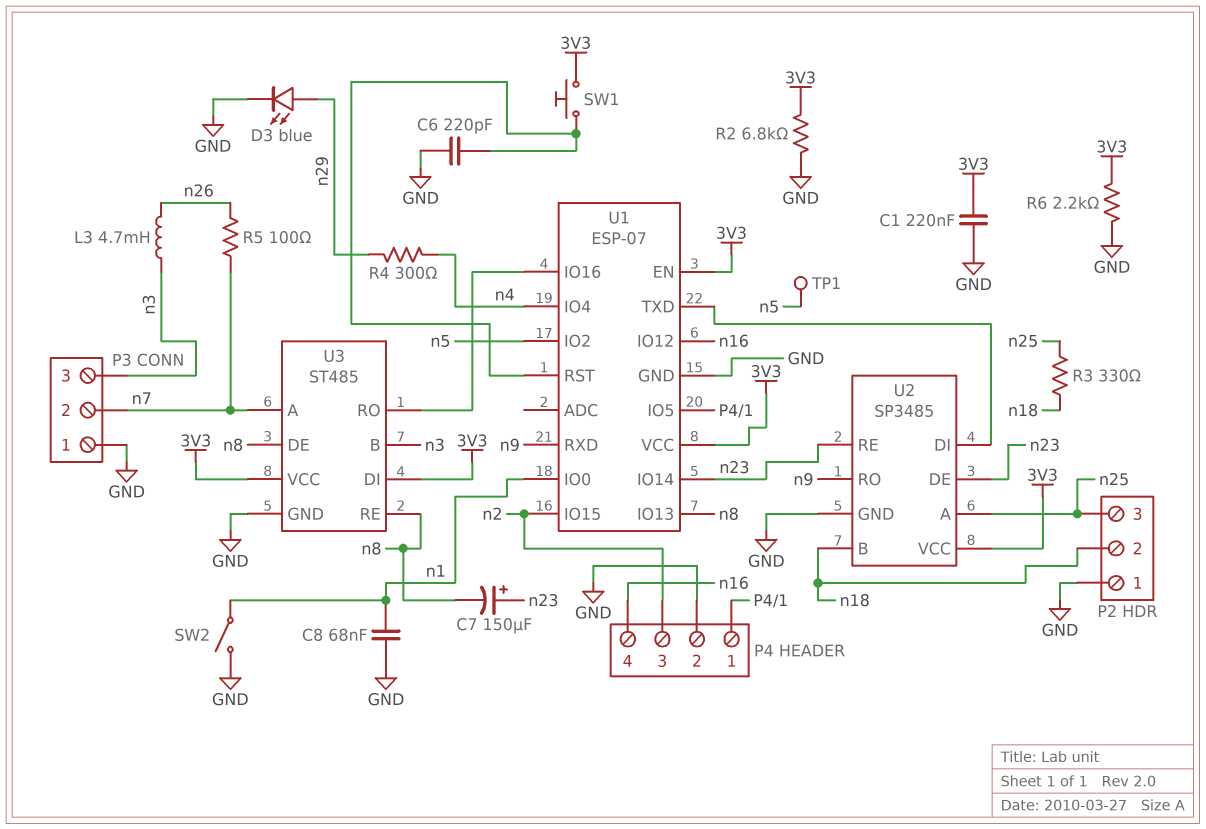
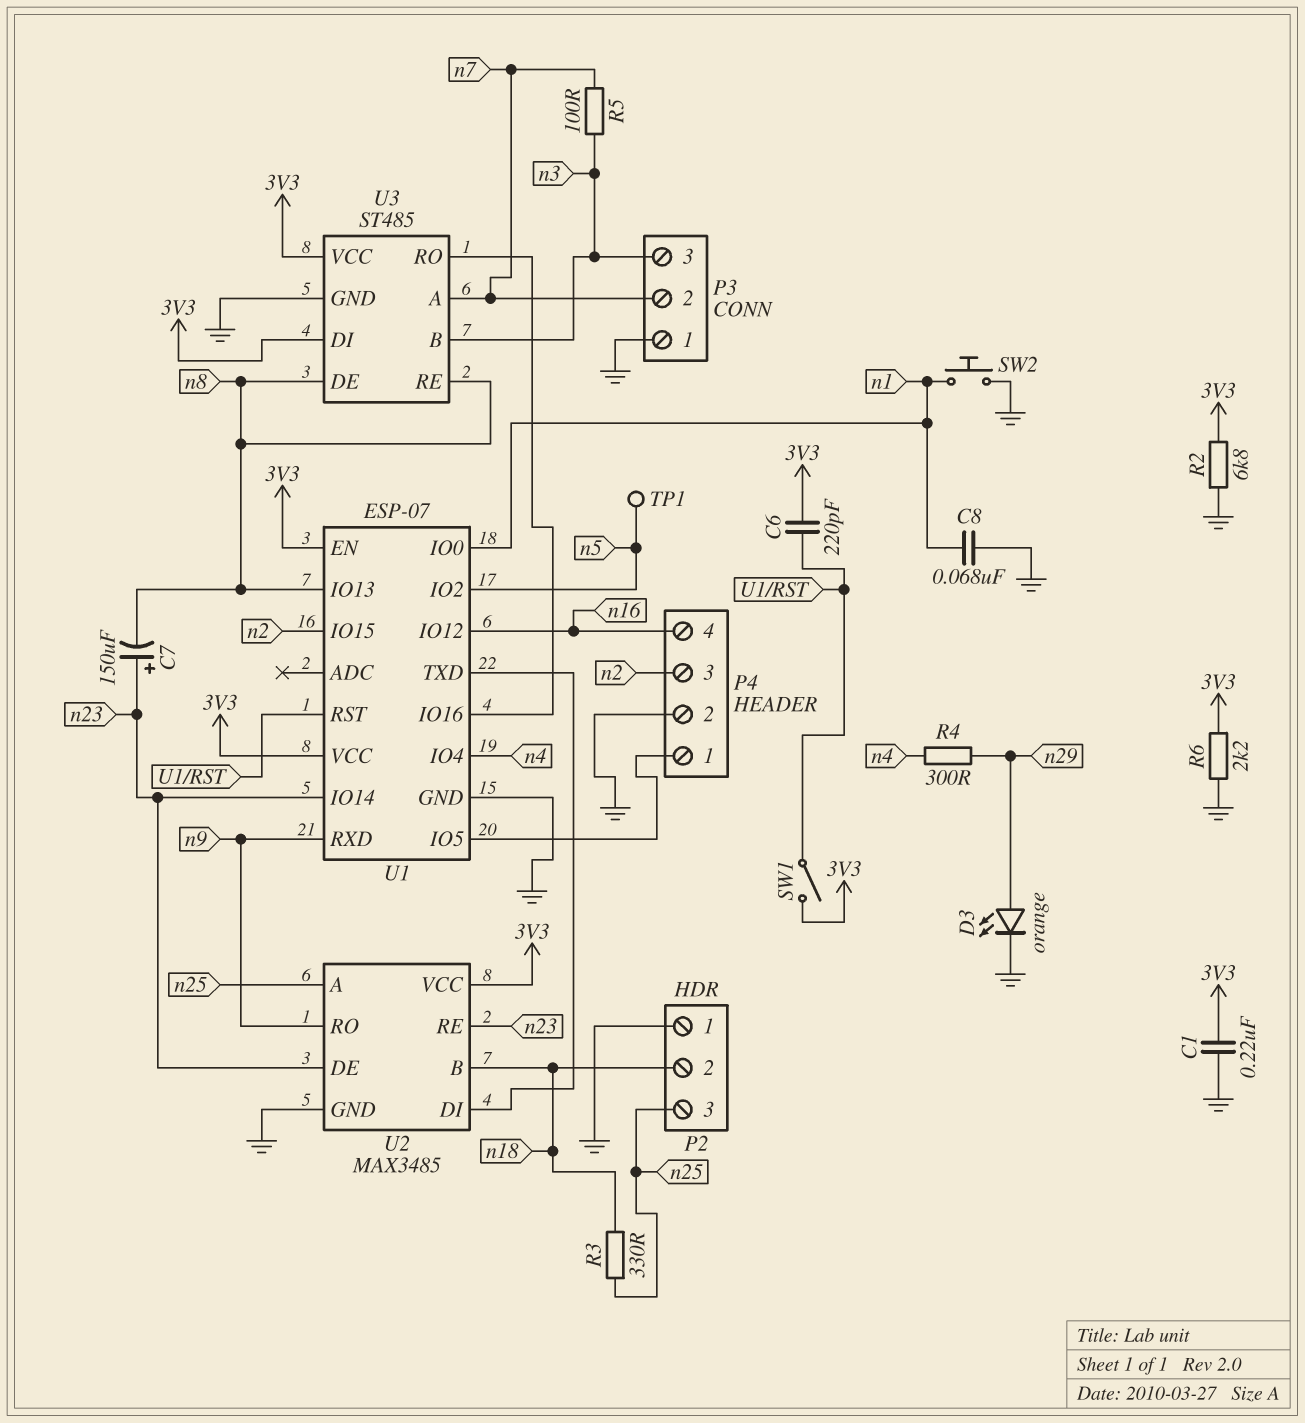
C6: 220pF (GND, U1/RST) -> 220pF (3V3, U1/RST)
D3: LED blue (A n29, K GND) -> LED orange (A n29, K GND)
L3: 4.7mH (n3, n26) -> none
R5: 100 (n7, n26) -> 100 (n3, n7)
SW1: button (3V3, U1/RST) -> switch (3V3, U1/RST)
SW2: switch (GND, n1) -> button (GND, n1)
U2: SP3485 -> MAX3485

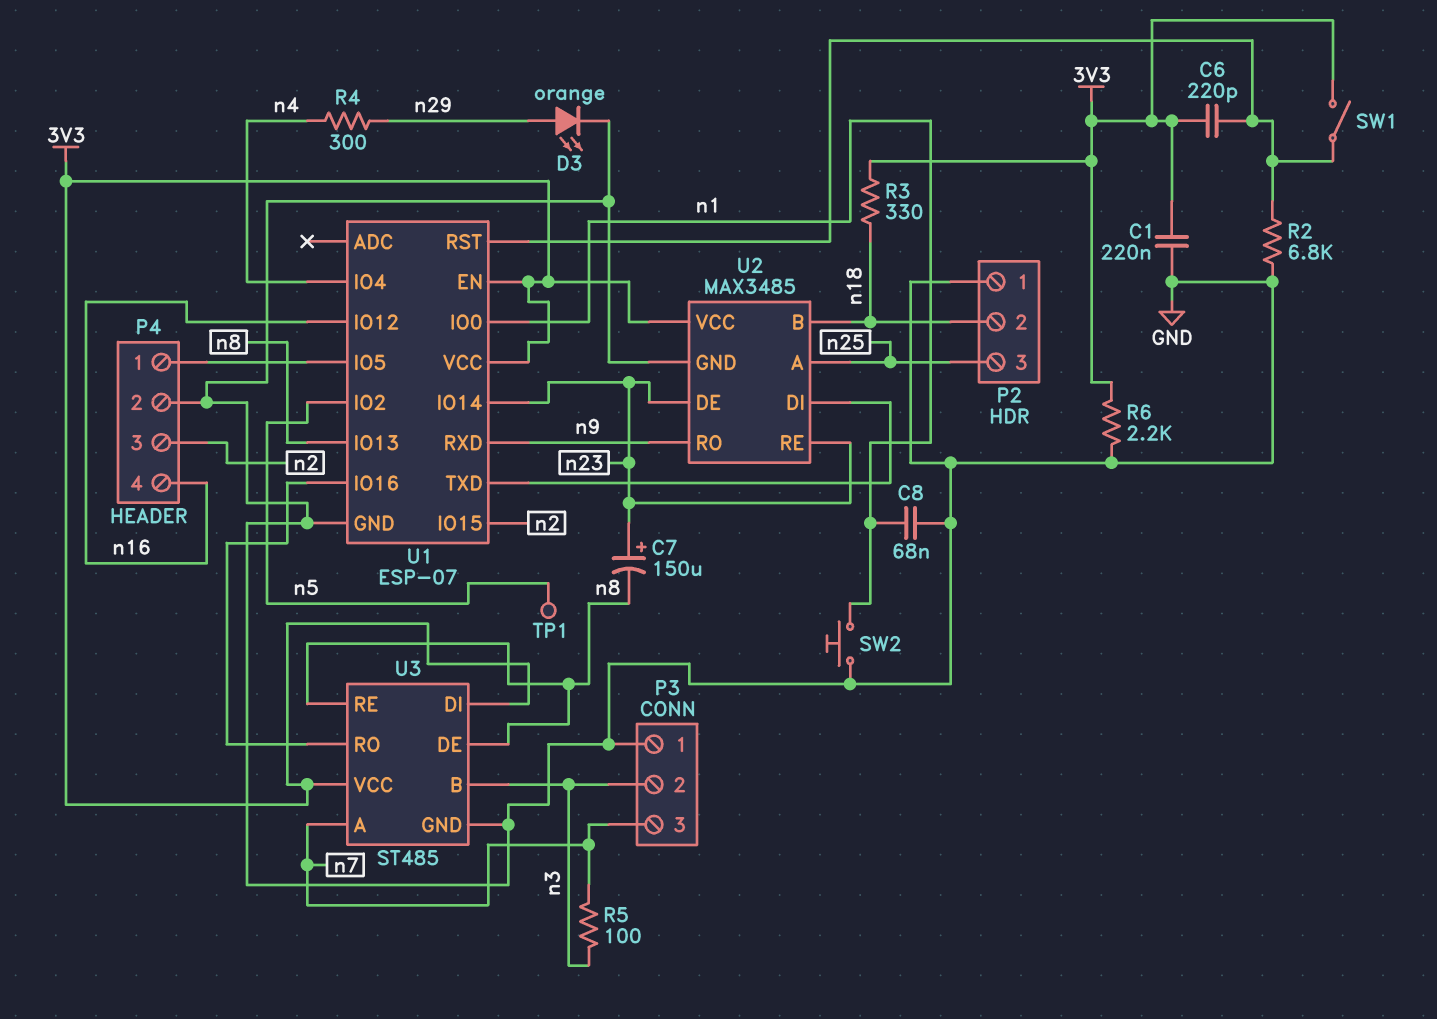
P3 pin 2: n7 -> n3
P3 pin 3: n3 -> n7
R2: 6.8k (3V3, GND) -> 6.8k (GND, U1/RST)
R3: 330 (n18, n25) -> 330 (3V3, n18)

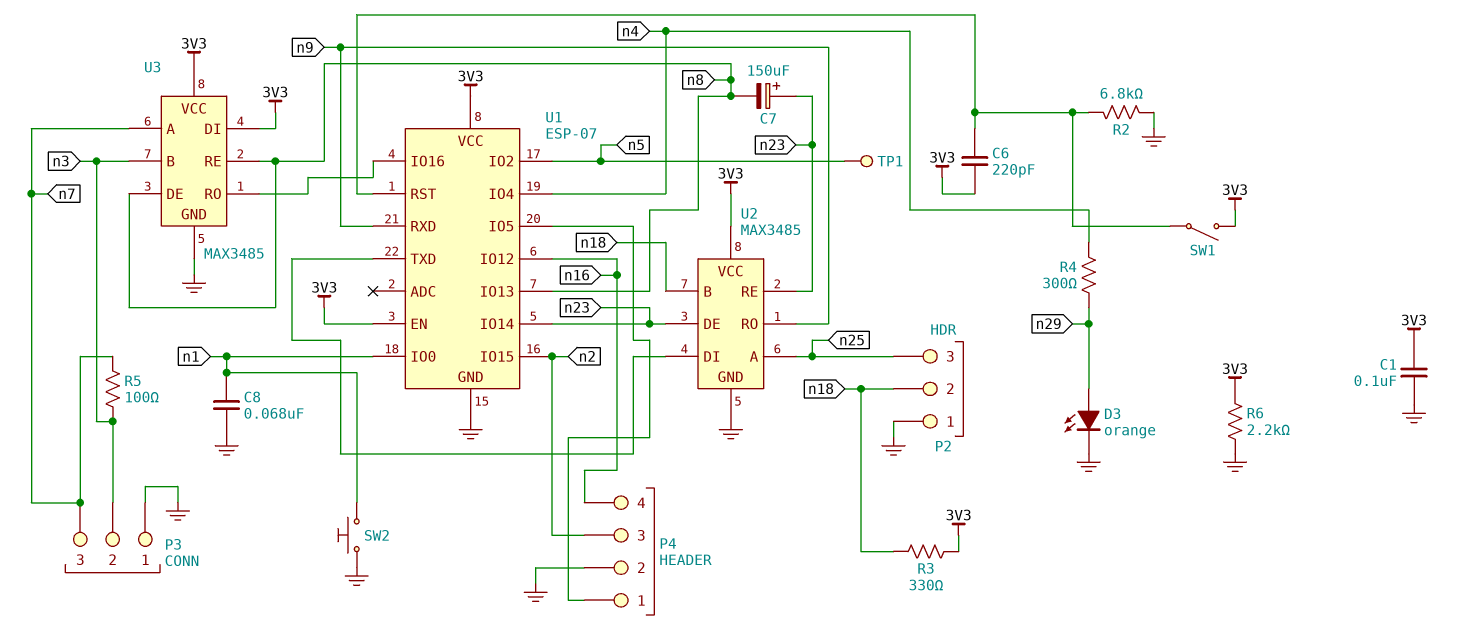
C1: 220nF (3V3, GND) -> 100nF (3V3, GND)
U3: ST485 -> MAX3485

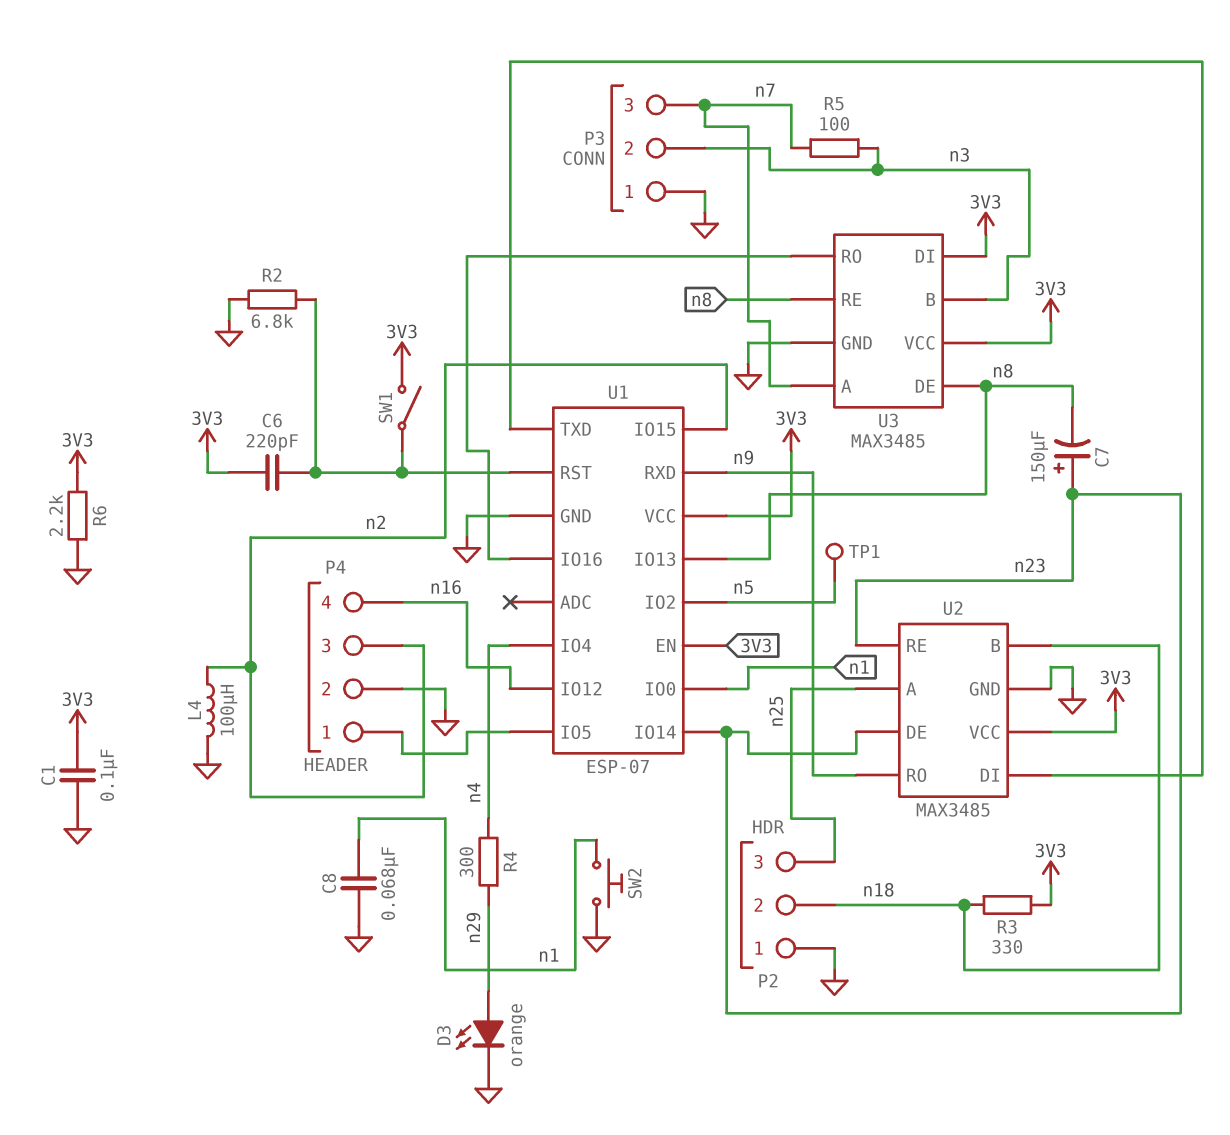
L4: none -> 100uH (GND, n2)

